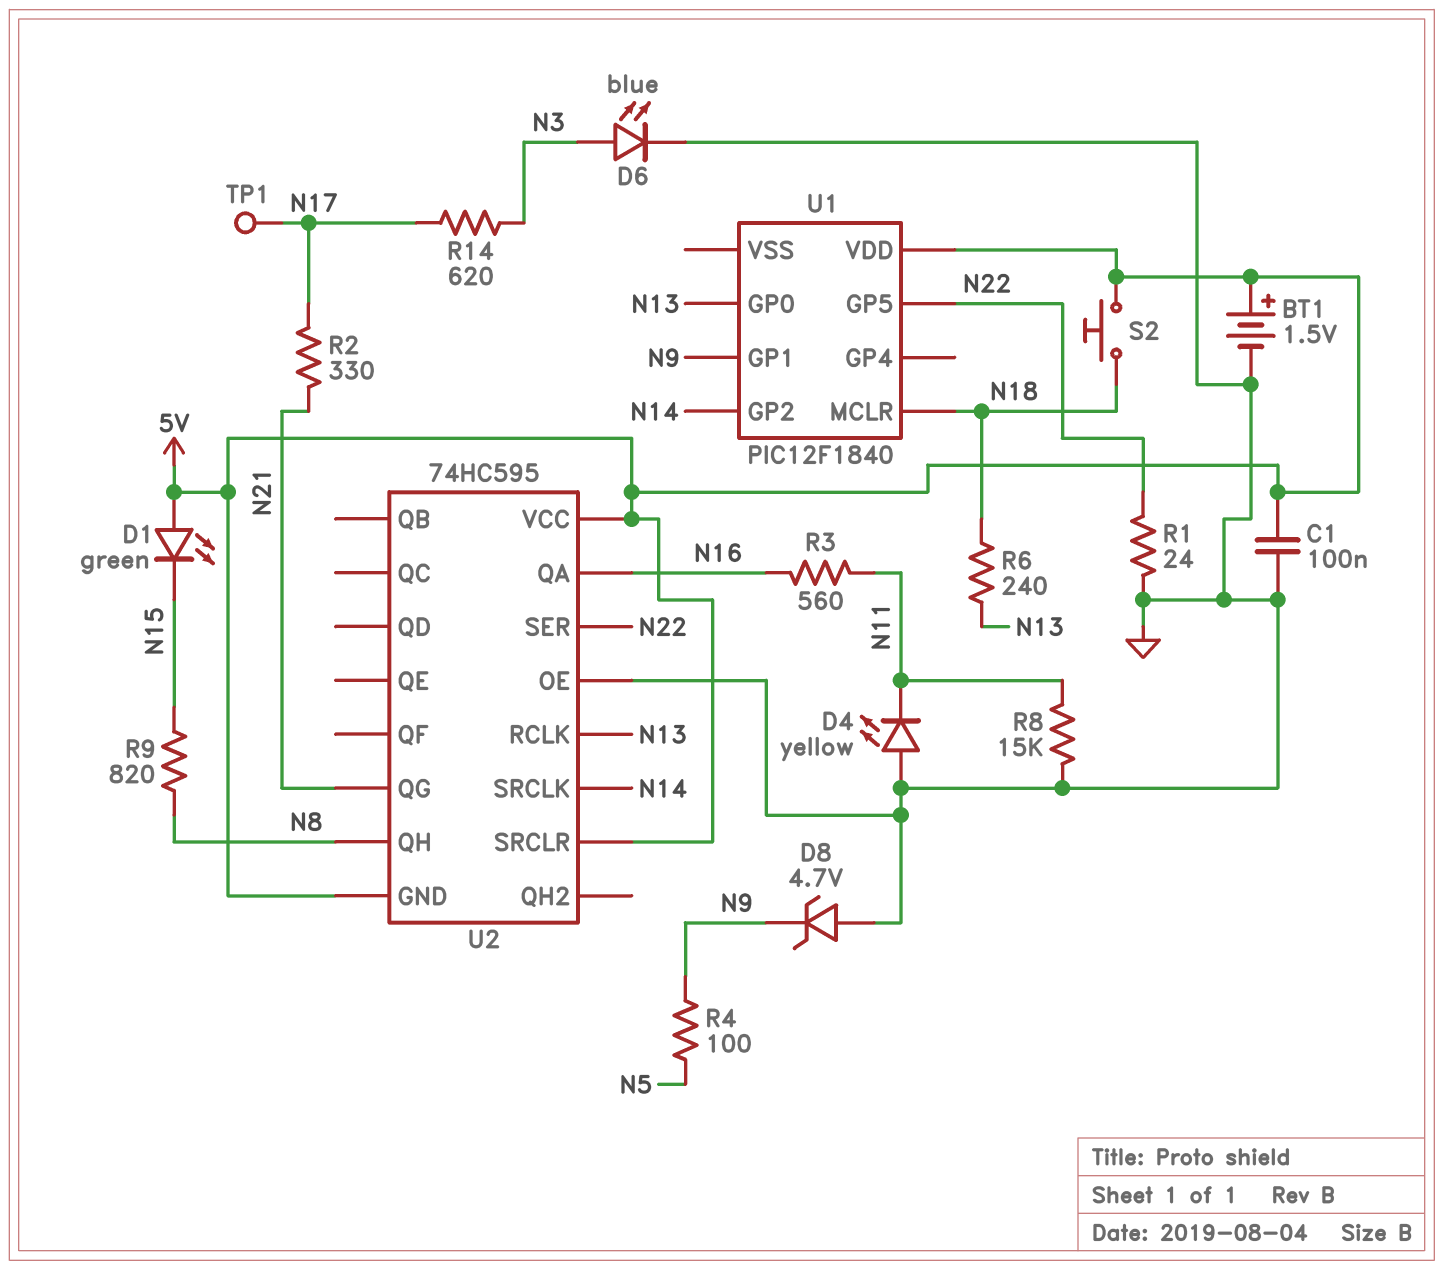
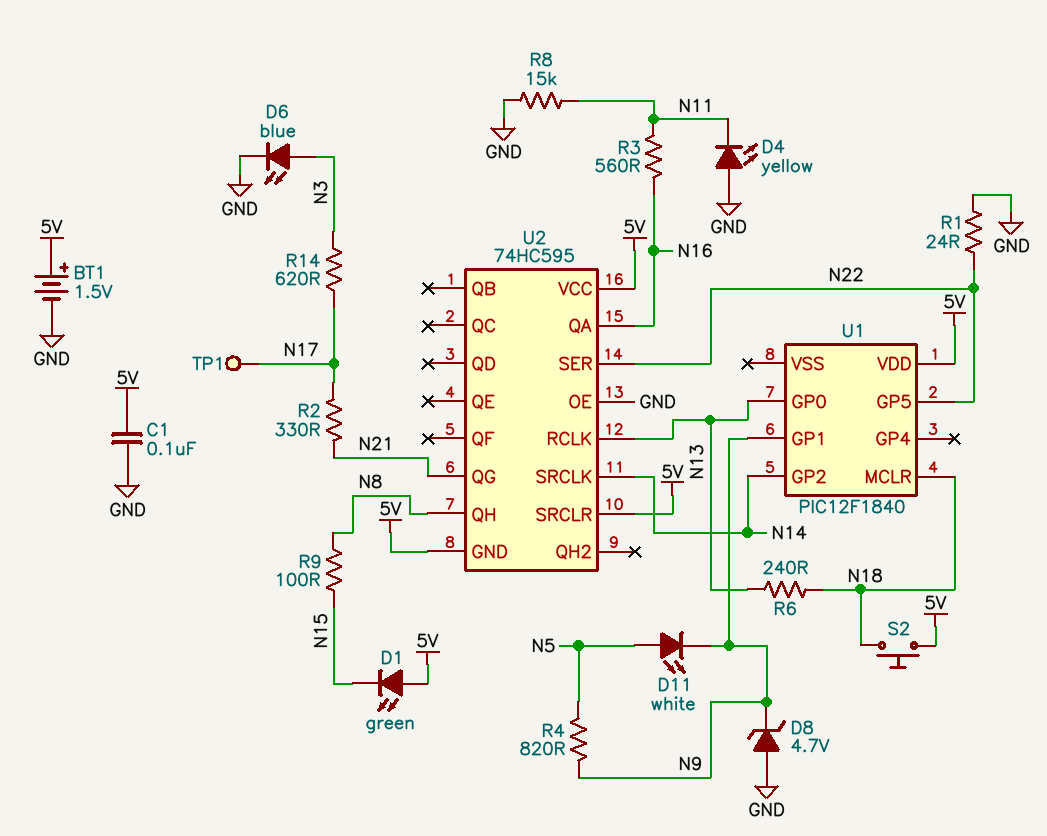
D11: none -> LED white (A N5, K N9)
R4: 100 (N5, N9) -> 820 (N5, N9)
R9: 820 (N8, N15) -> 100 (N8, N15)

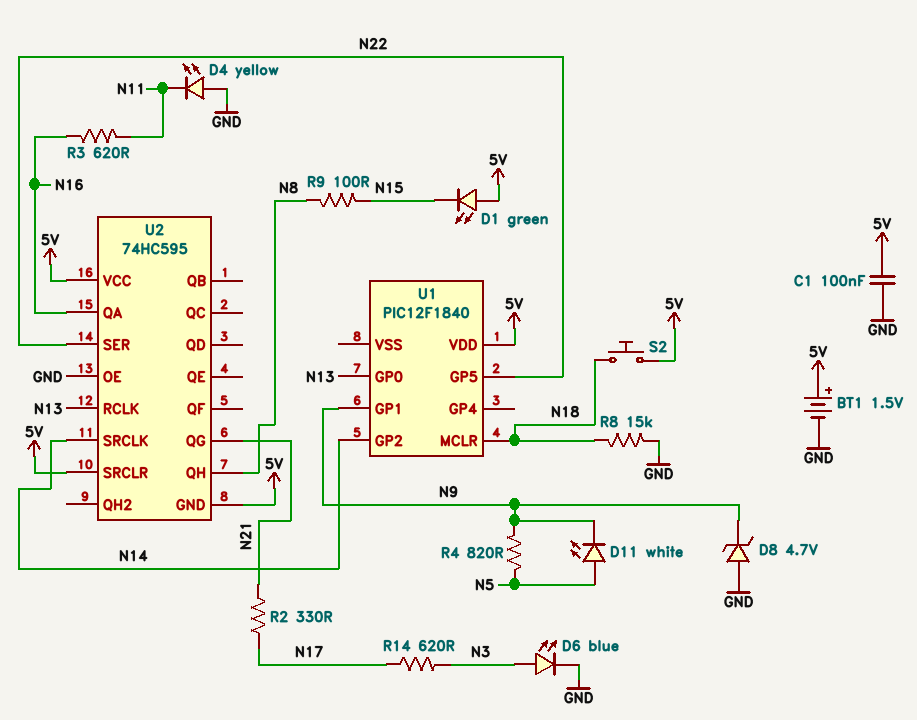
R1: 24 (GND, N22) -> none
R3: 560 (N11, N16) -> 620 (N11, N16)
R6: 240 (N13, N18) -> none
R8: 15k (GND, N11) -> 15k (GND, N18)
TP1: test point (N17) -> none

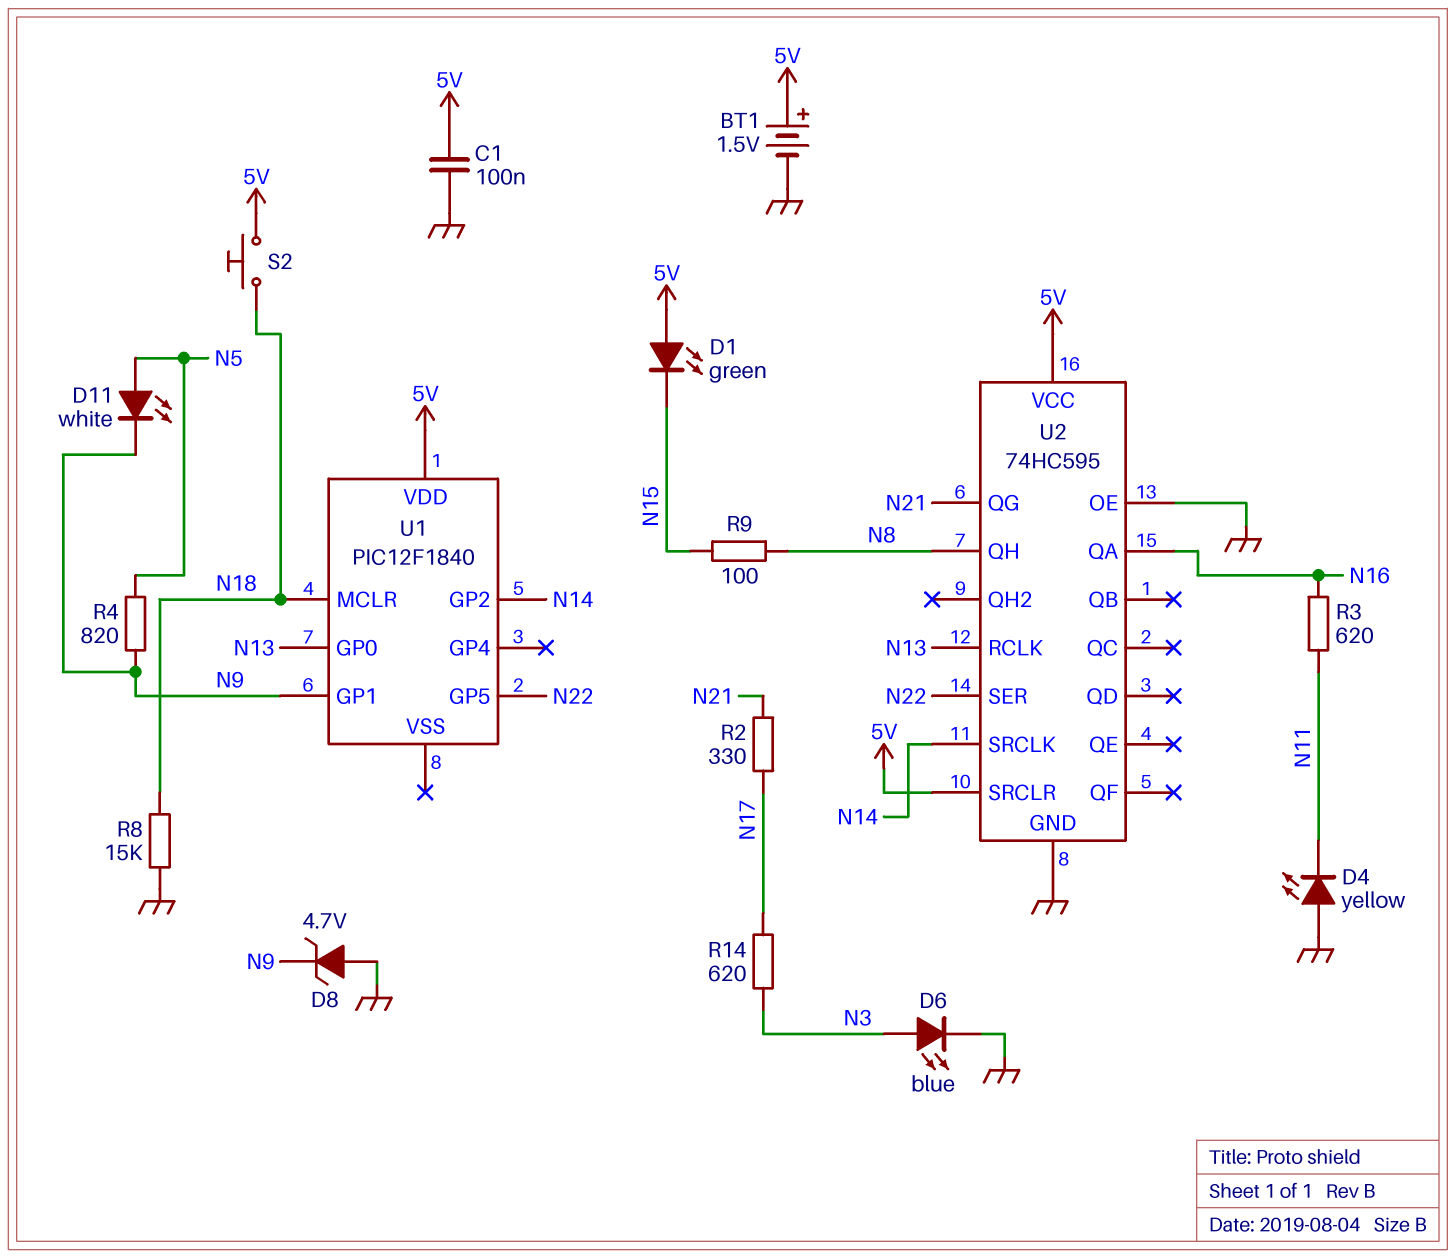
U2 pin GND: 5V -> GND

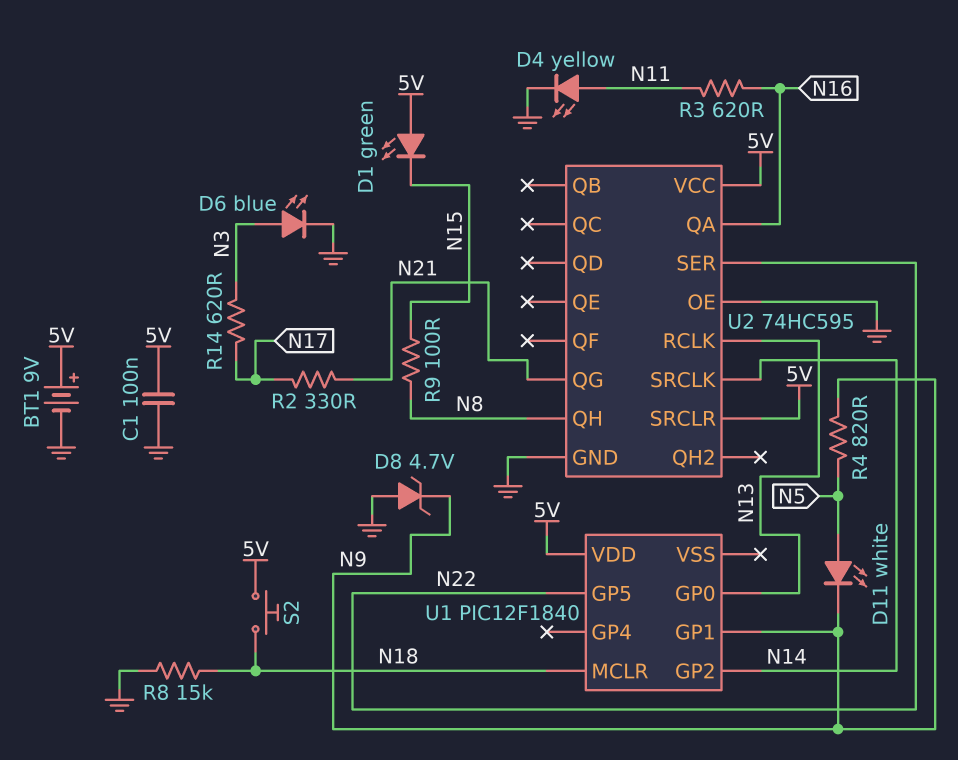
BT1: 1.5V (plus 5V, minus GND) -> 9V (plus 5V, minus GND)
D4: LED yellow (A GND, K N11) -> LED yellow (A N11, K GND)

